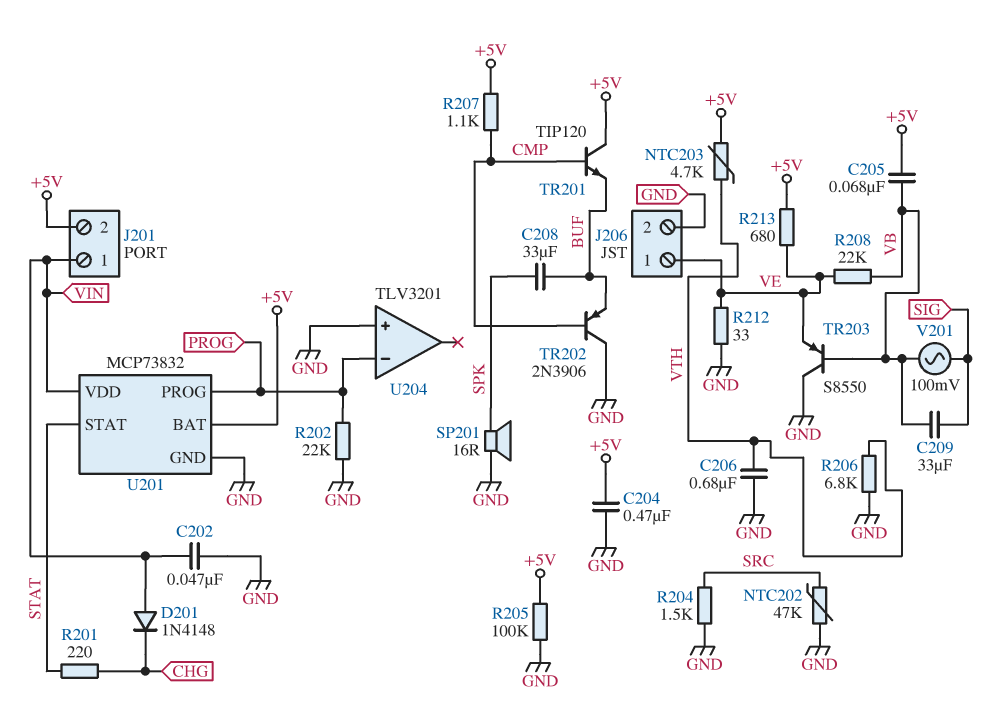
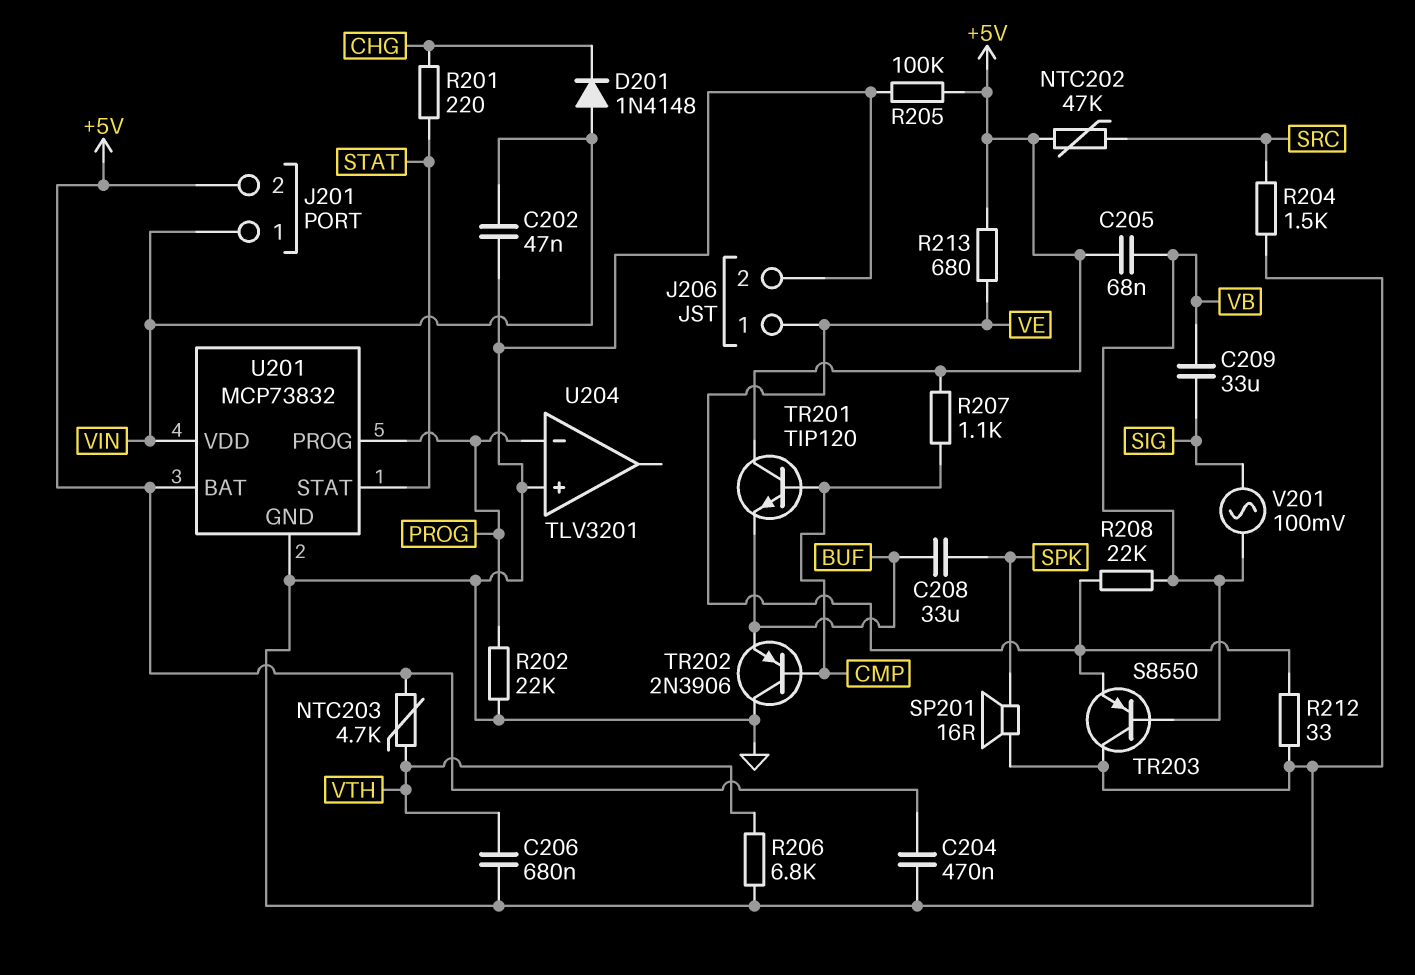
NTC202: 47k (GND, SRC) -> 47k (+5V, SRC)

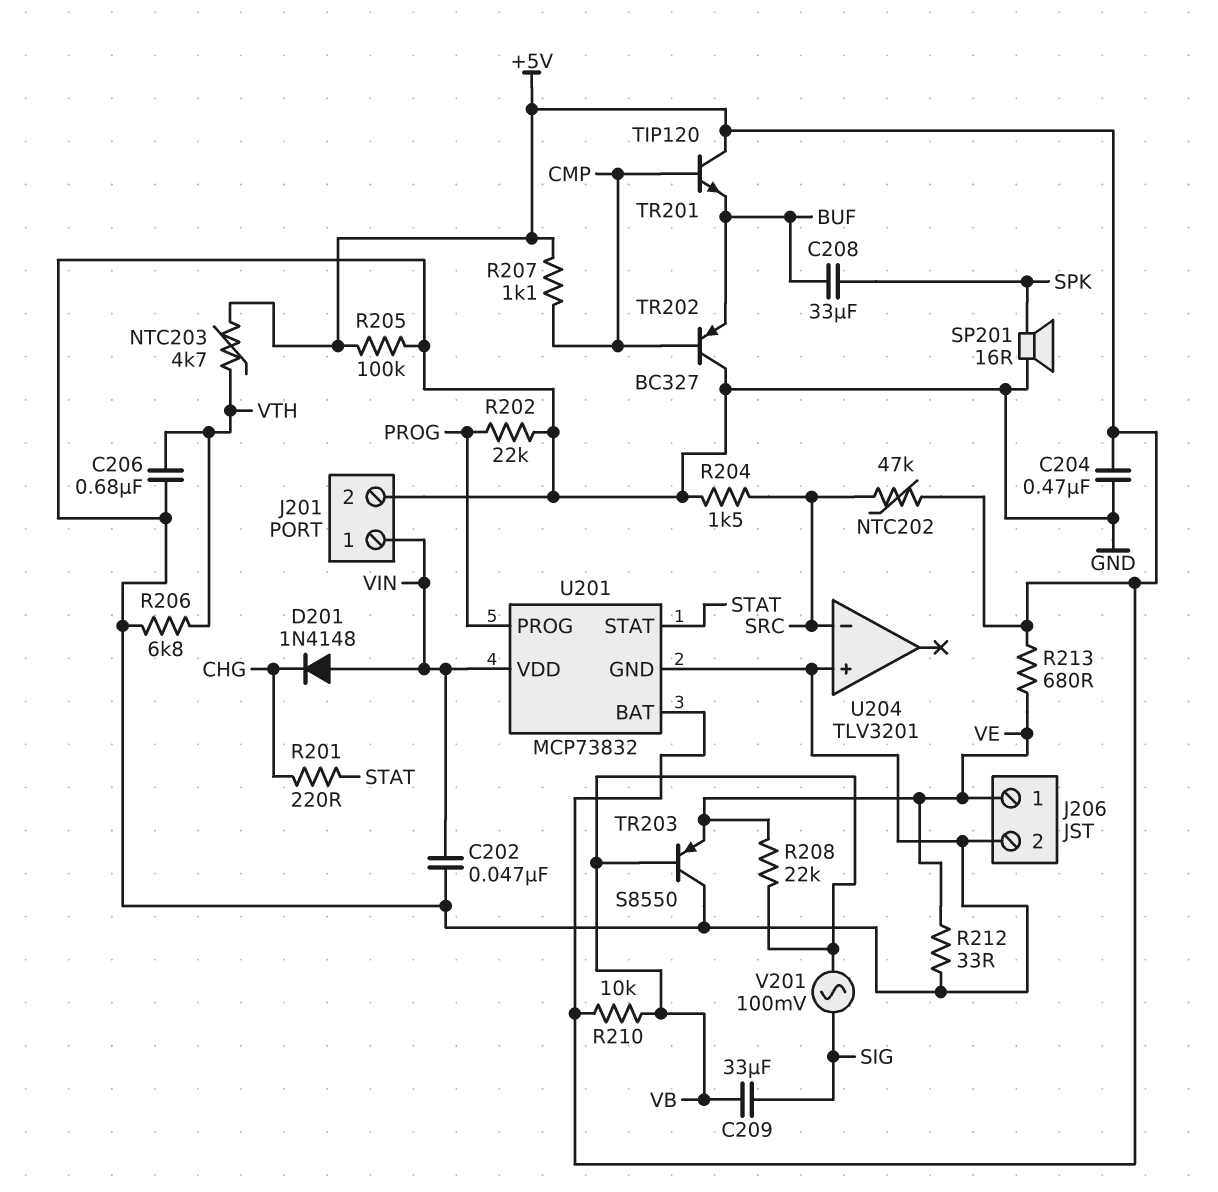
C205: 68nF (+5V, VB) -> none
J201 pin 2: +5V -> GND
R210: none -> 10k (+5V, VB)
TR202: PNP 2N3906 (B CMP, C GND, E BUF) -> PNP BC327 (B CMP, C GND, E BUF)
U204 pin in-: PROG -> SRC

